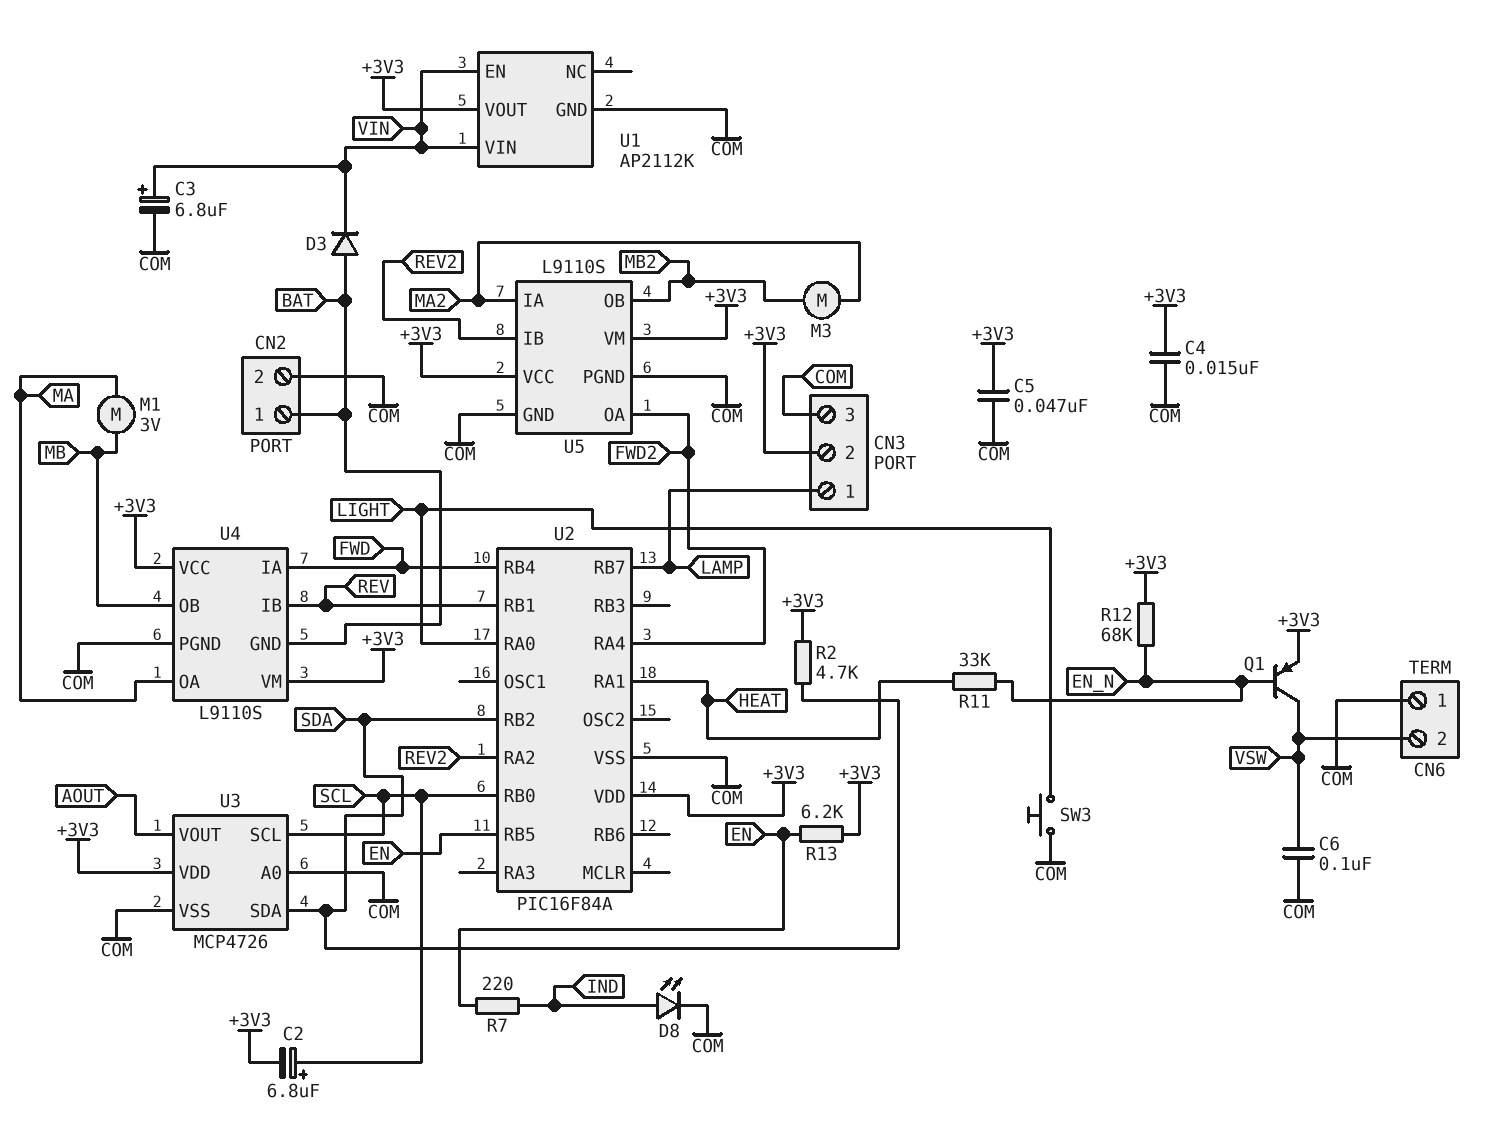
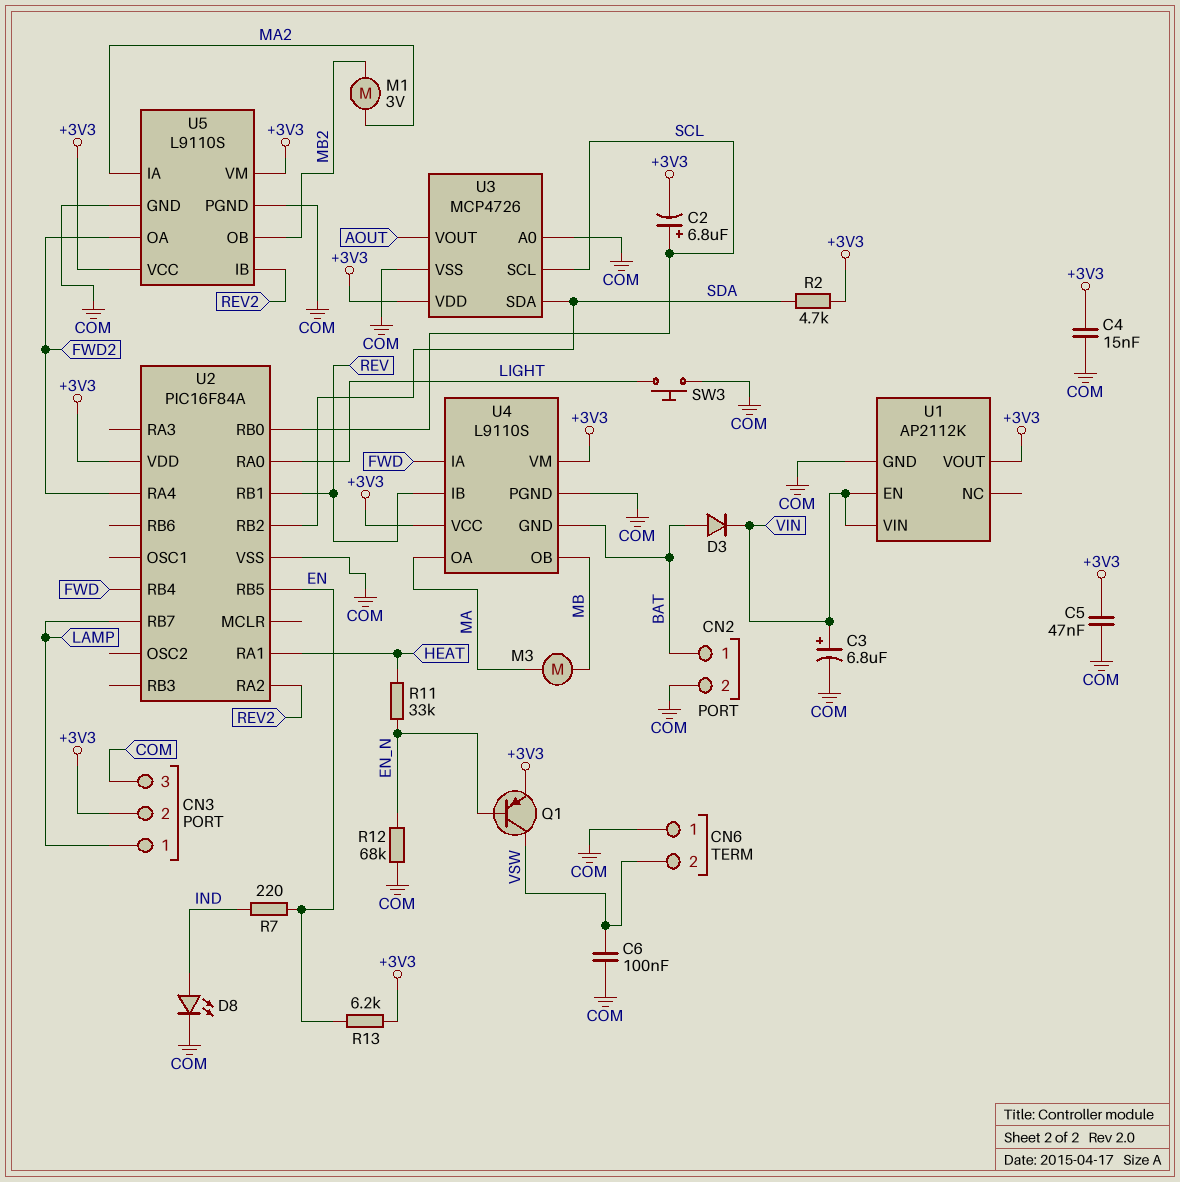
M1: motor 3V (MA, MB) -> motor 3V (MA2, MB2)
M3: motor (MA2, MB2) -> motor (MA, MB)
R12: 68k (+3V3, EN_N) -> 68k (COM, EN_N)

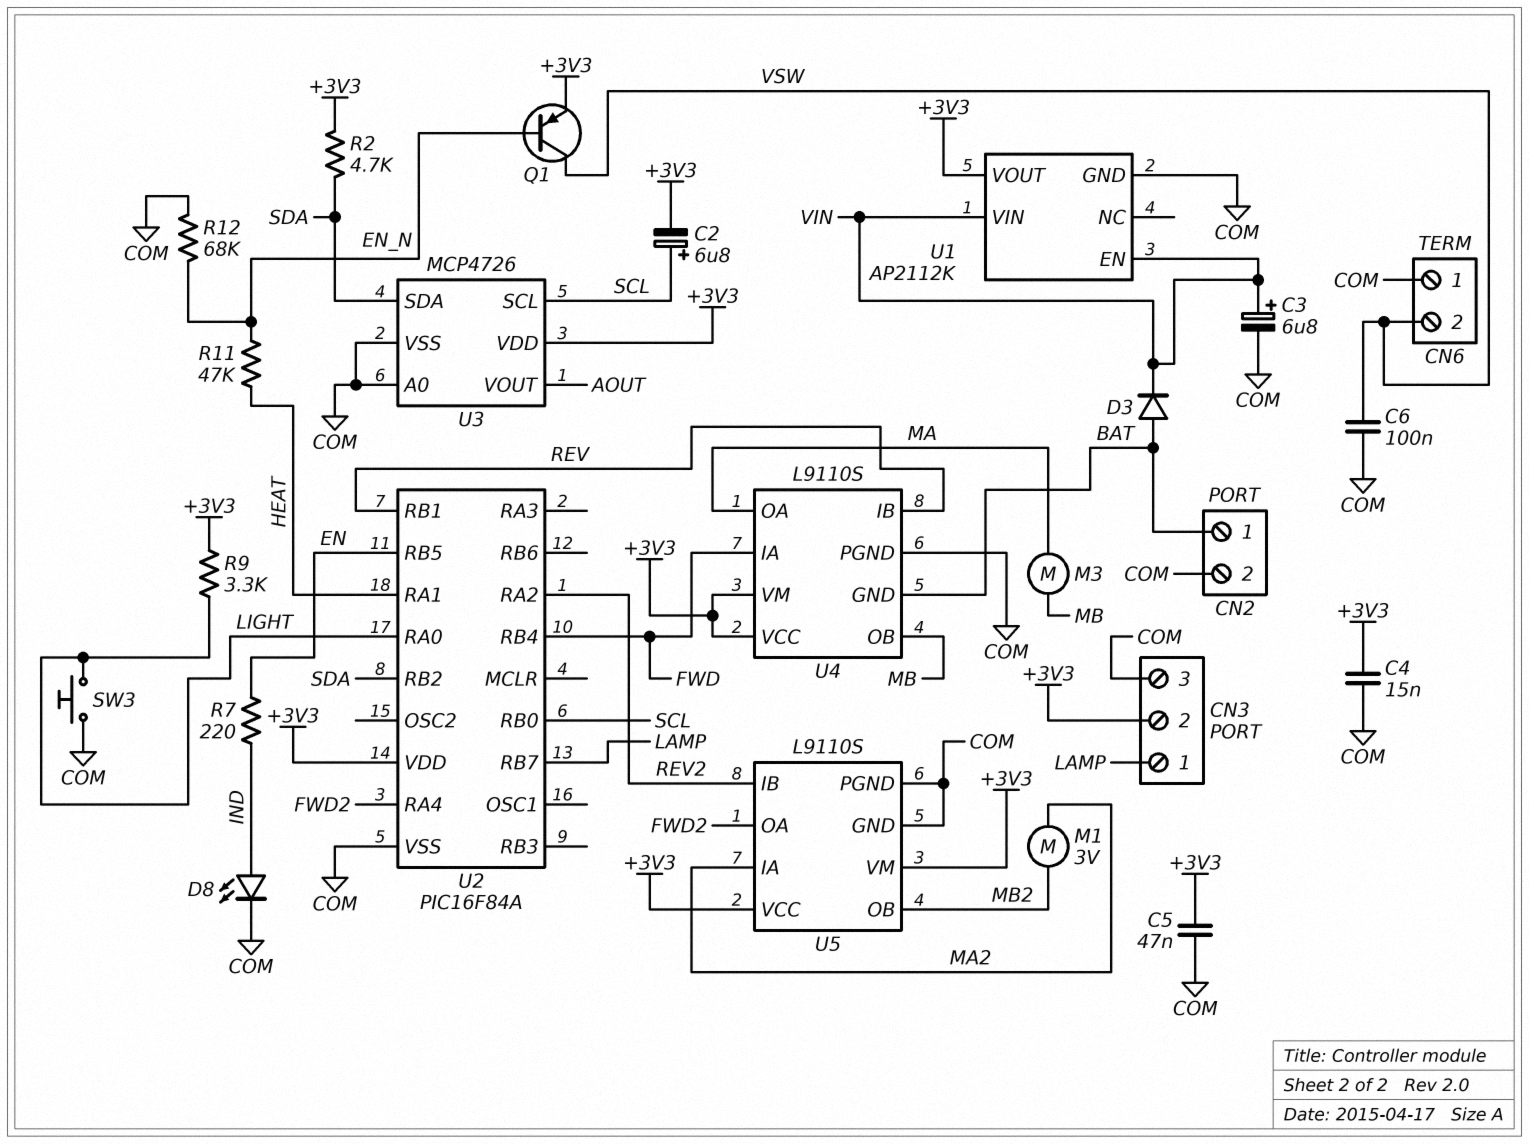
R9: none -> 3.3k (+3V3, LIGHT)
R11: 33k (EN_N, HEAT) -> 47k (EN_N, HEAT)
R13: 6.2k (+3V3, EN) -> none

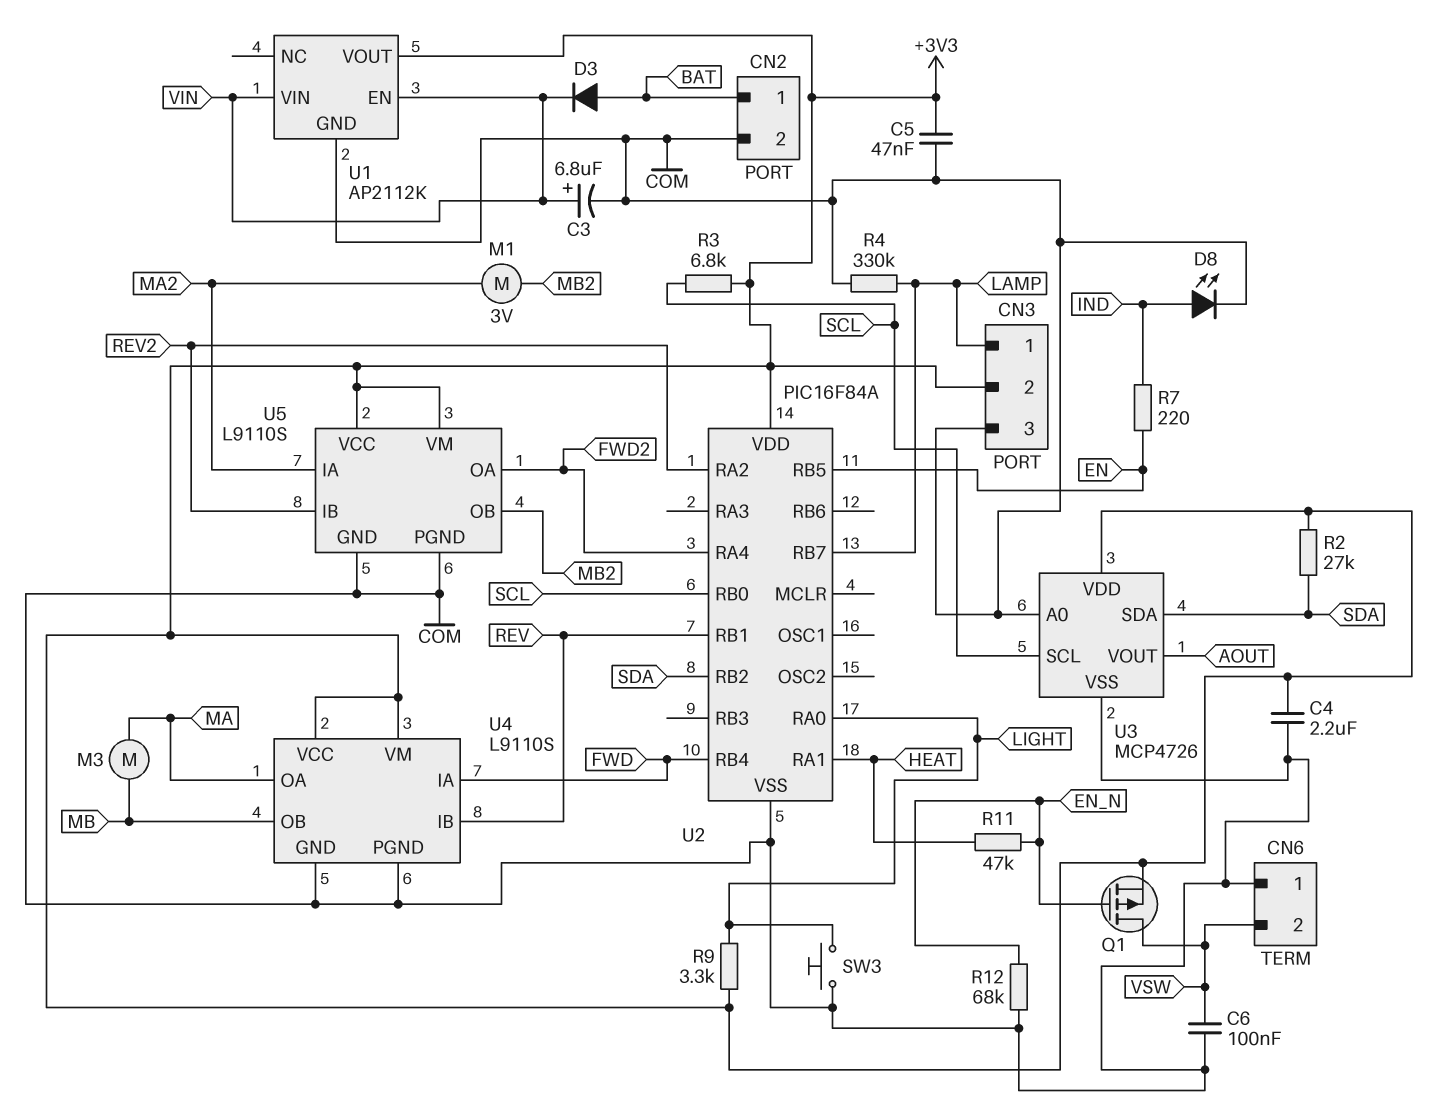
C2: 6.8uF (plus SCL, minus +3V3) -> none
C4: 15nF (+3V3, COM) -> 2.2uF (+3V3, COM)
Q1: PNP (B EN_N, C VSW, E +3V3) -> PMOS (G EN_N, D VSW, S +3V3)
R2: 4.7k (+3V3, SDA) -> 27k (+3V3, SDA)
R3: none -> 6.8k (+3V3, SCL)
R4: none -> 330k (COM, LAMP)
U4 pin GND: BAT -> COM

